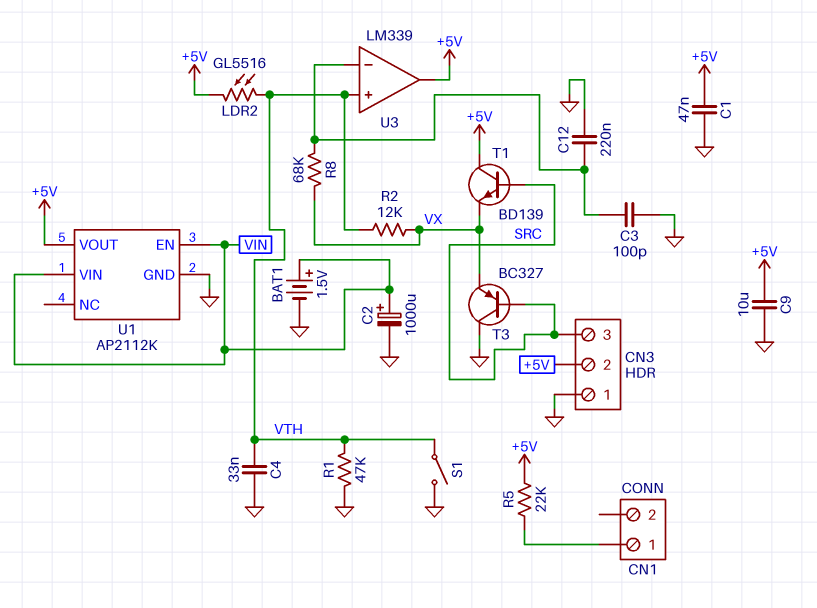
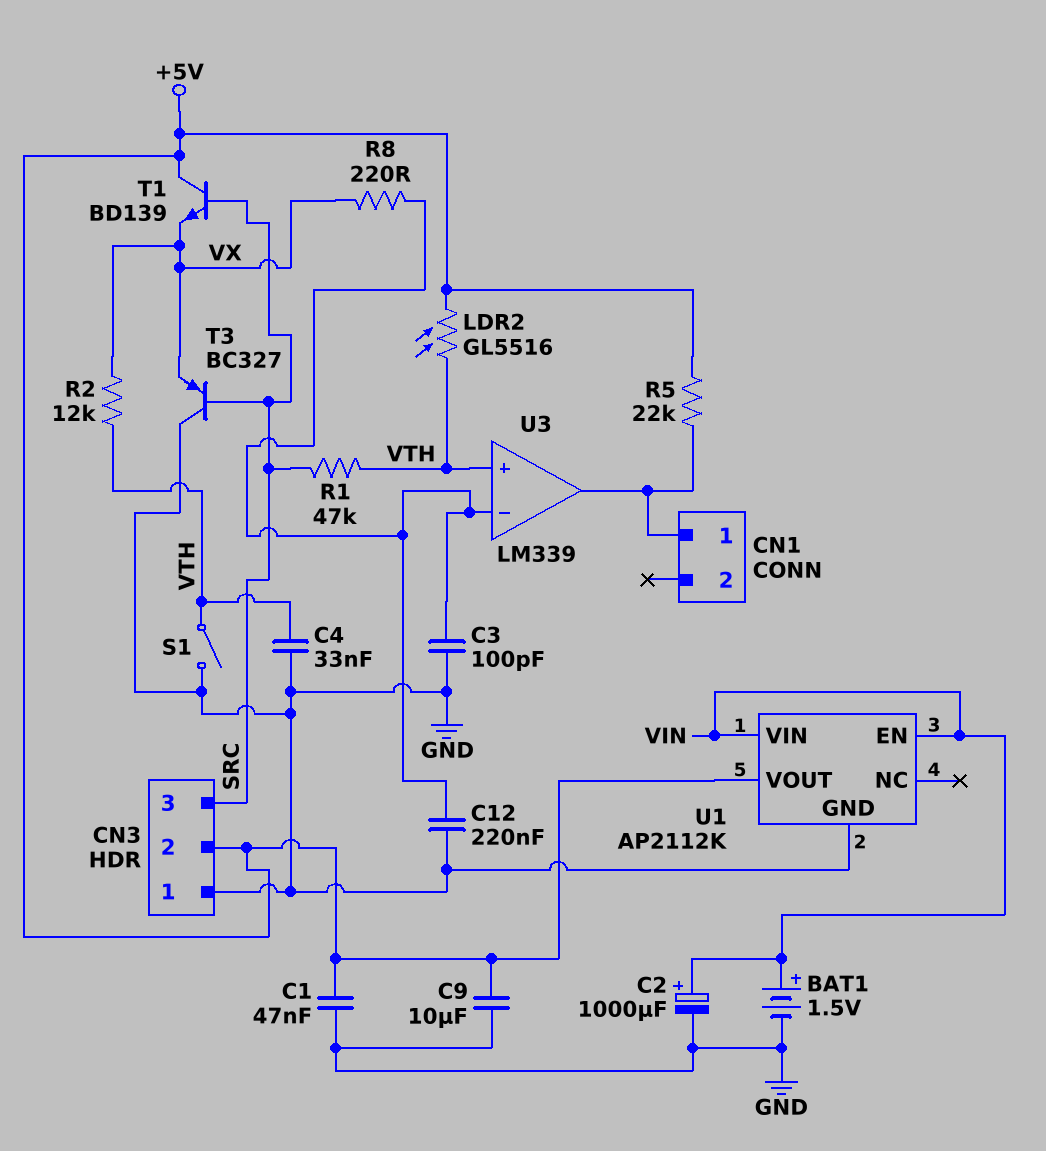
R1: 47k (GND, VTH) -> 47k (SRC, VTH)
R8: 68k (U3/in-, VX) -> 220 (U3/in-, VX)
U3 pin out: +5V -> CN1/1

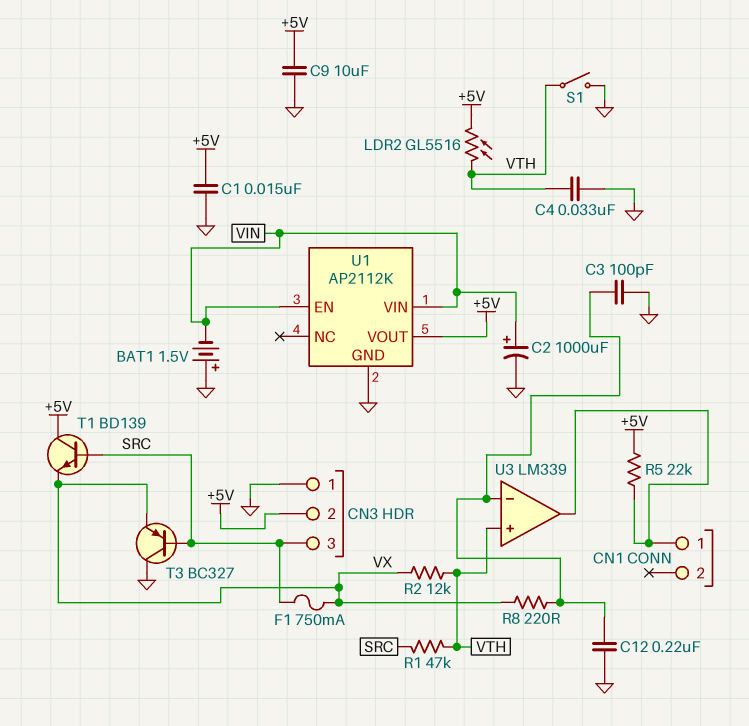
BAT1: 1.5V (plus VIN, minus GND) -> 1.5V (plus GND, minus VIN)
C1: 47nF (+5V, GND) -> 15nF (+5V, GND)
F1: none -> 750mA (SRC, VX)

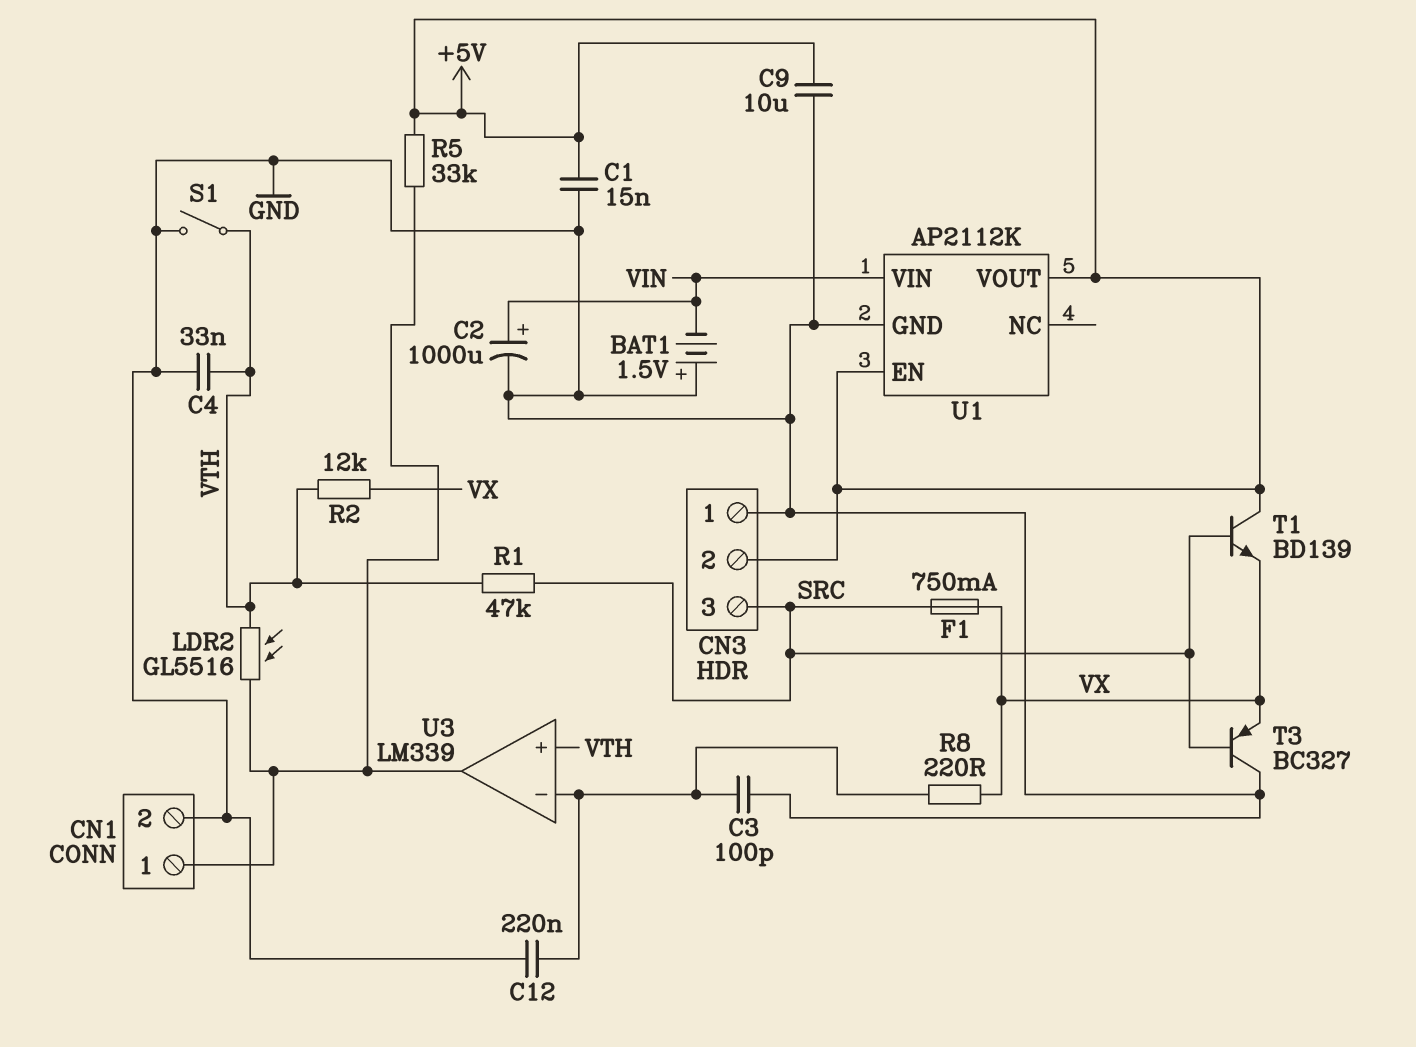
CN1 pin 2: none -> GND
LDR2: GL5516 (+5V, VTH) -> GL5516 (CN1/1, VTH)
R5: 22k (+5V, CN1/1) -> 33k (+5V, CN1/1)
U1 pin EN: VIN -> +5V

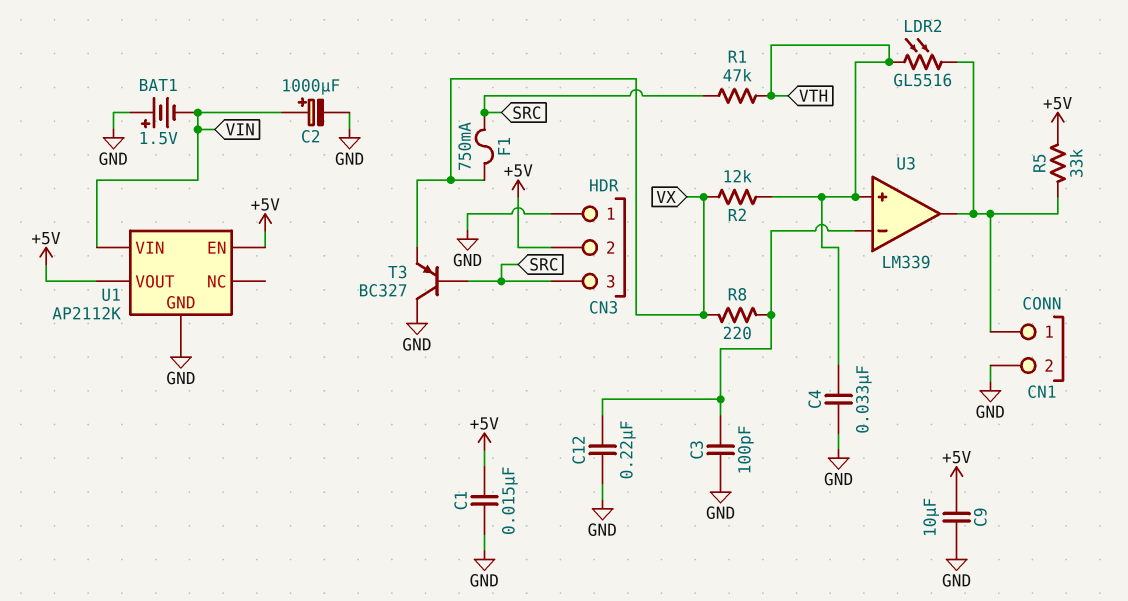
S1: switch (GND, VTH) -> none
T1: NPN BD139 (B SRC, C +5V, E VX) -> none

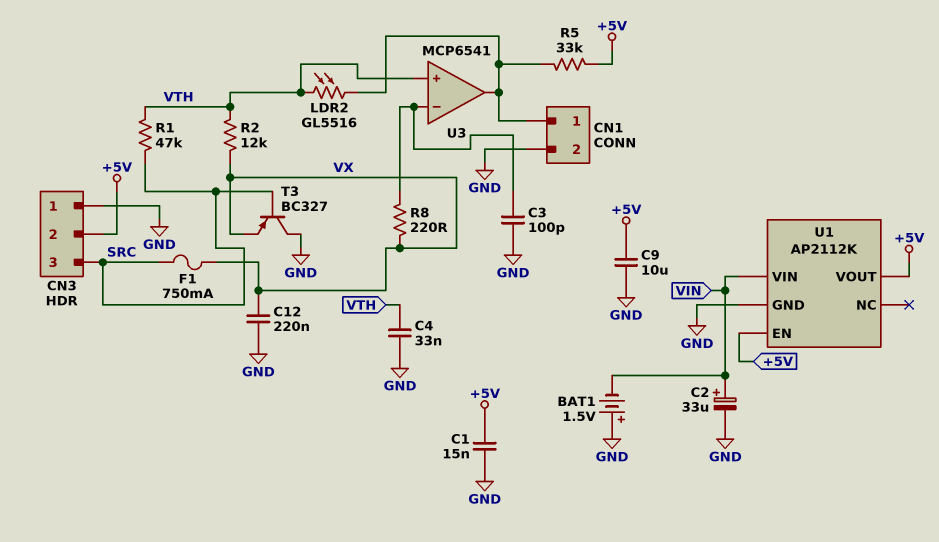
C2: 1000uF (plus VIN, minus GND) -> 33uF (plus VIN, minus GND)
C12: 220nF (GND, U3/in-) -> 220nF (GND, VX)
U3: LM339 -> MCP6541

